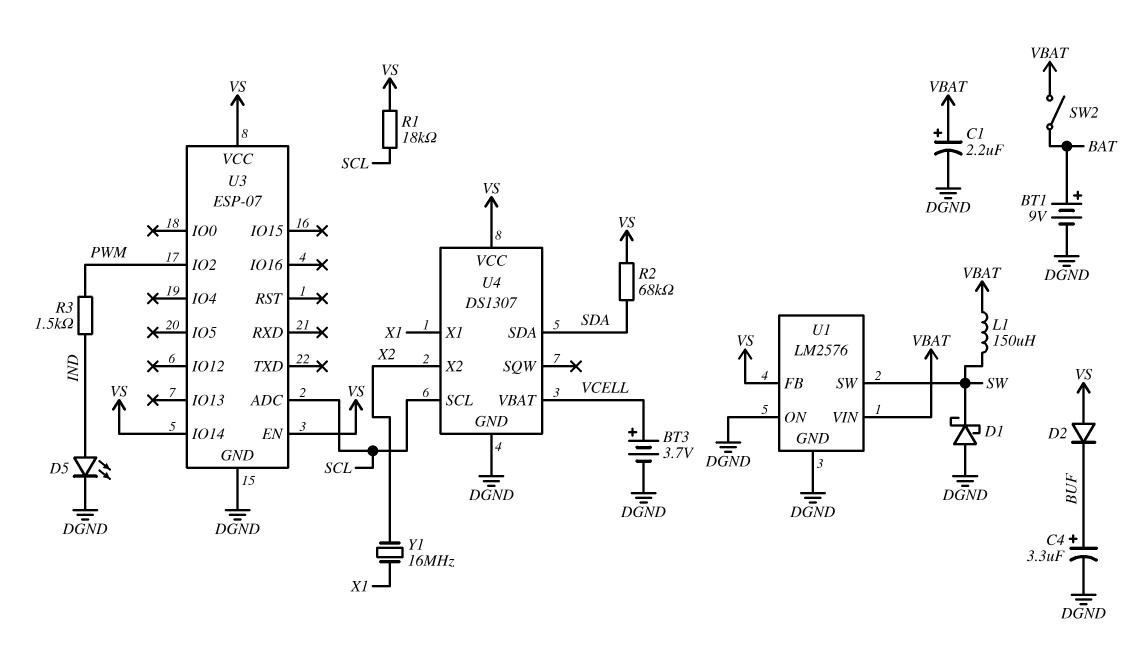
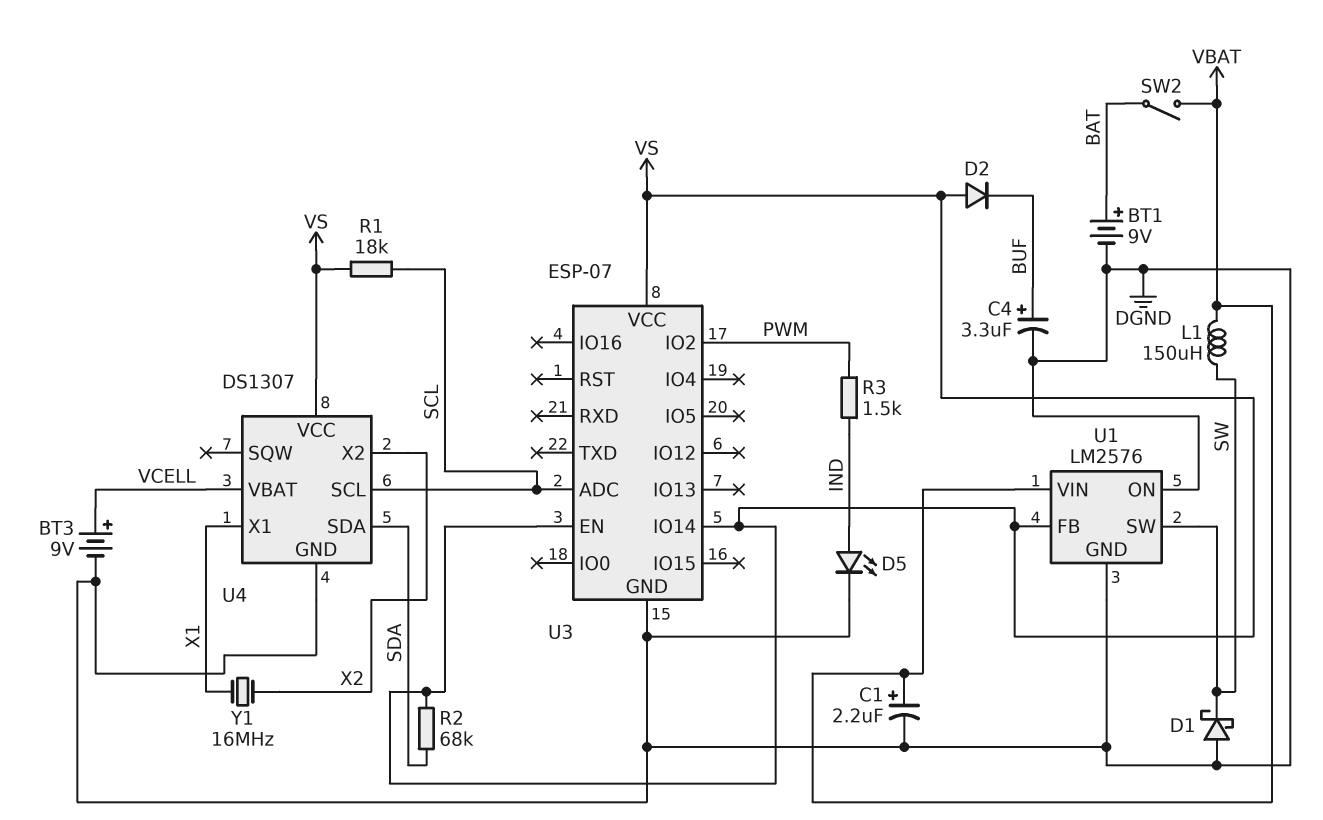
BT3: 3.7V (plus VCELL, minus DGND) -> 9V (plus VCELL, minus DGND)

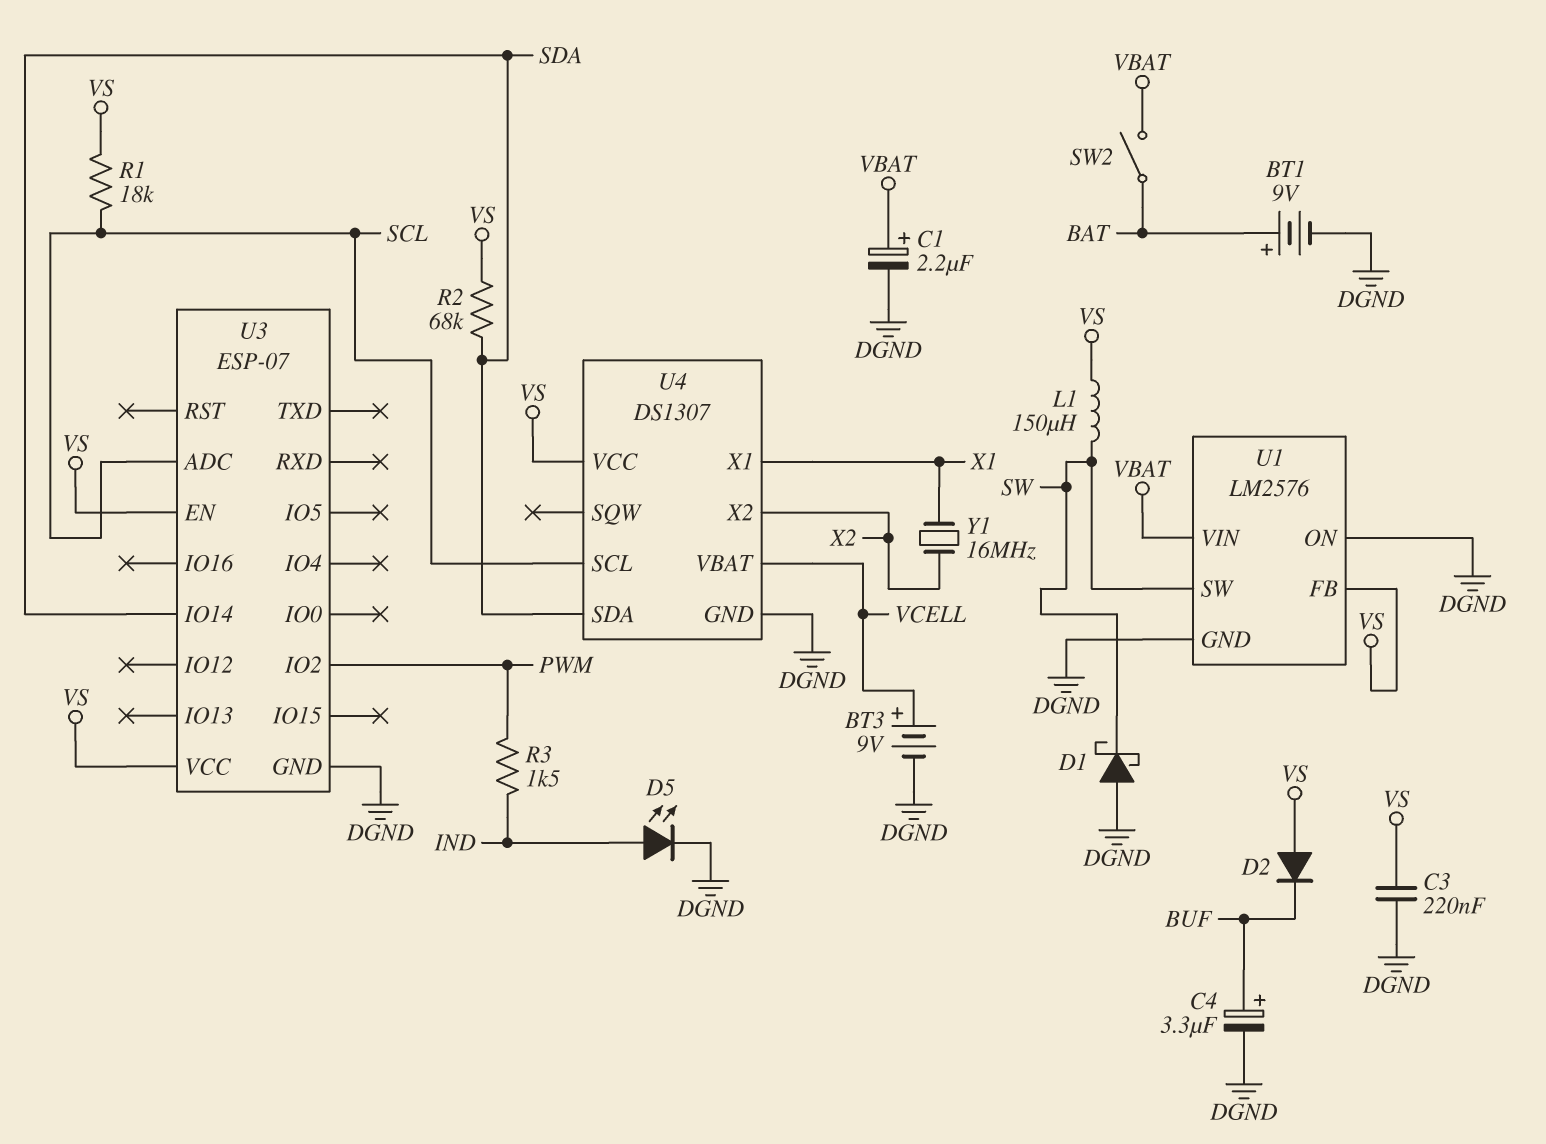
C3: none -> 220nF (DGND, VS)
L1: 150uH (SW, VBAT) -> 150uH (SW, VS)
U3 pin IO14: VS -> SDA

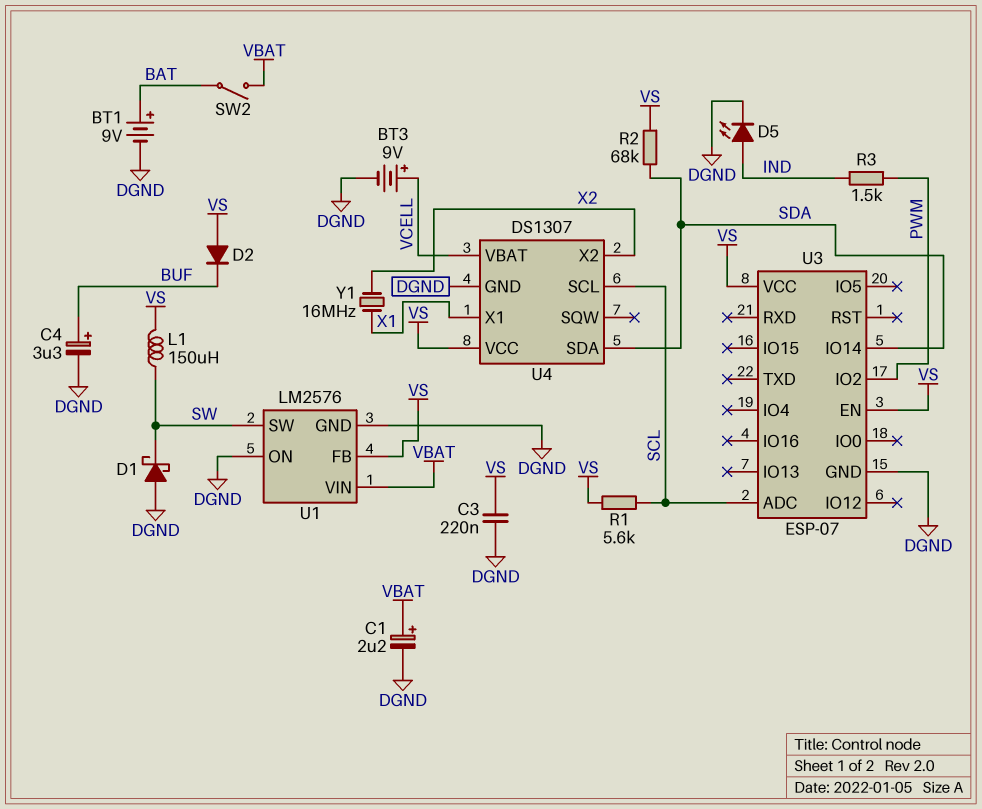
R1: 18k (SCL, VS) -> 5.6k (SCL, VS)

